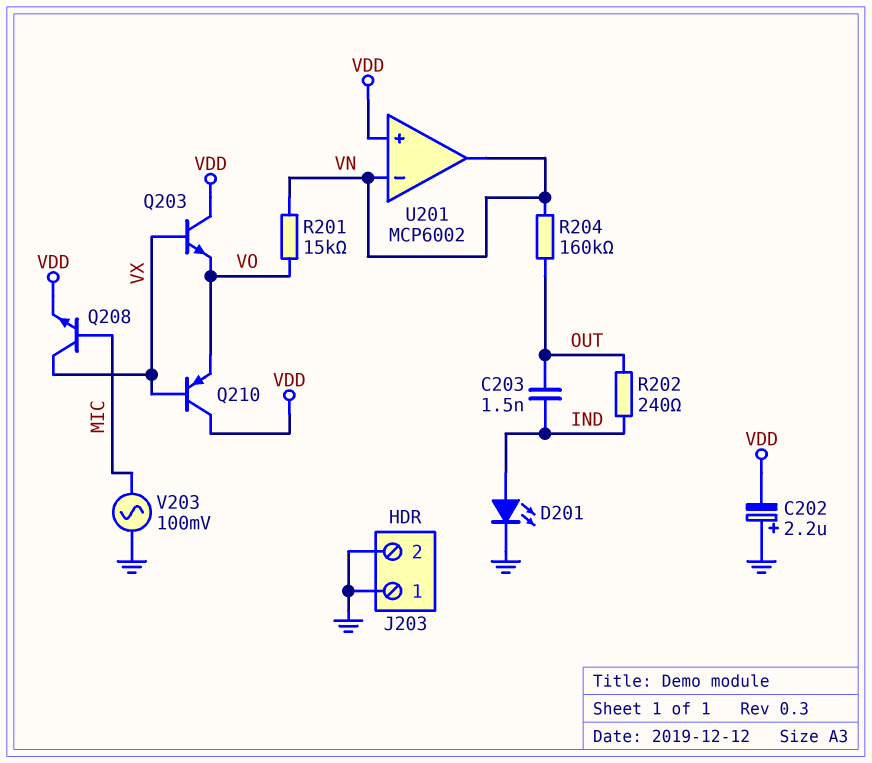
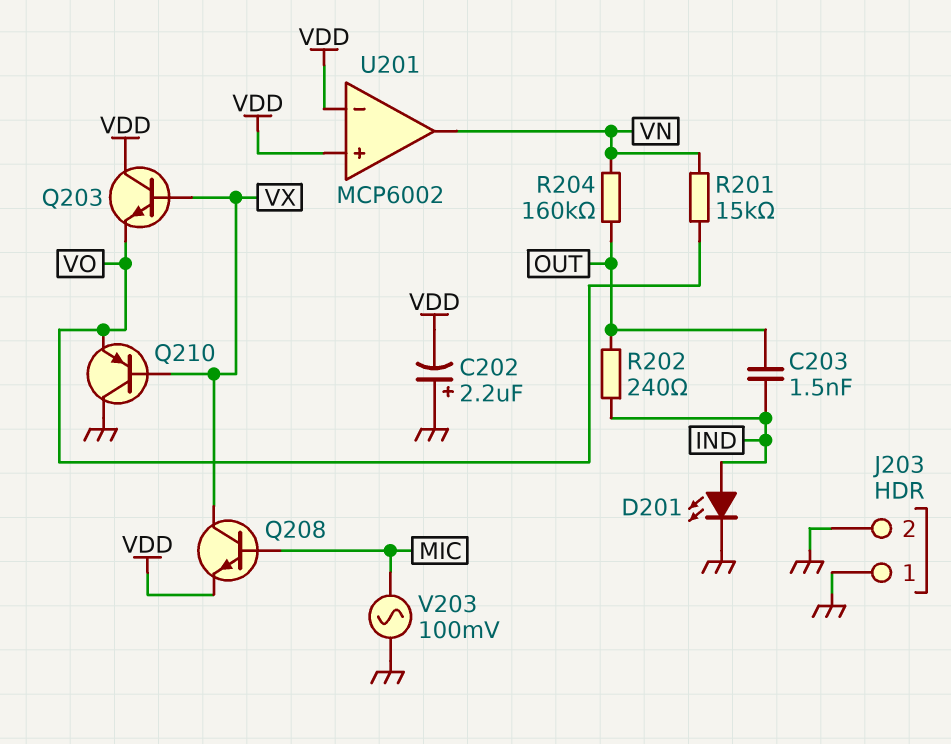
Q210: PNP (B VX, C VDD, E VO) -> PNP (B VX, C GND, E VO)
U201 pin in-: VN -> VDD

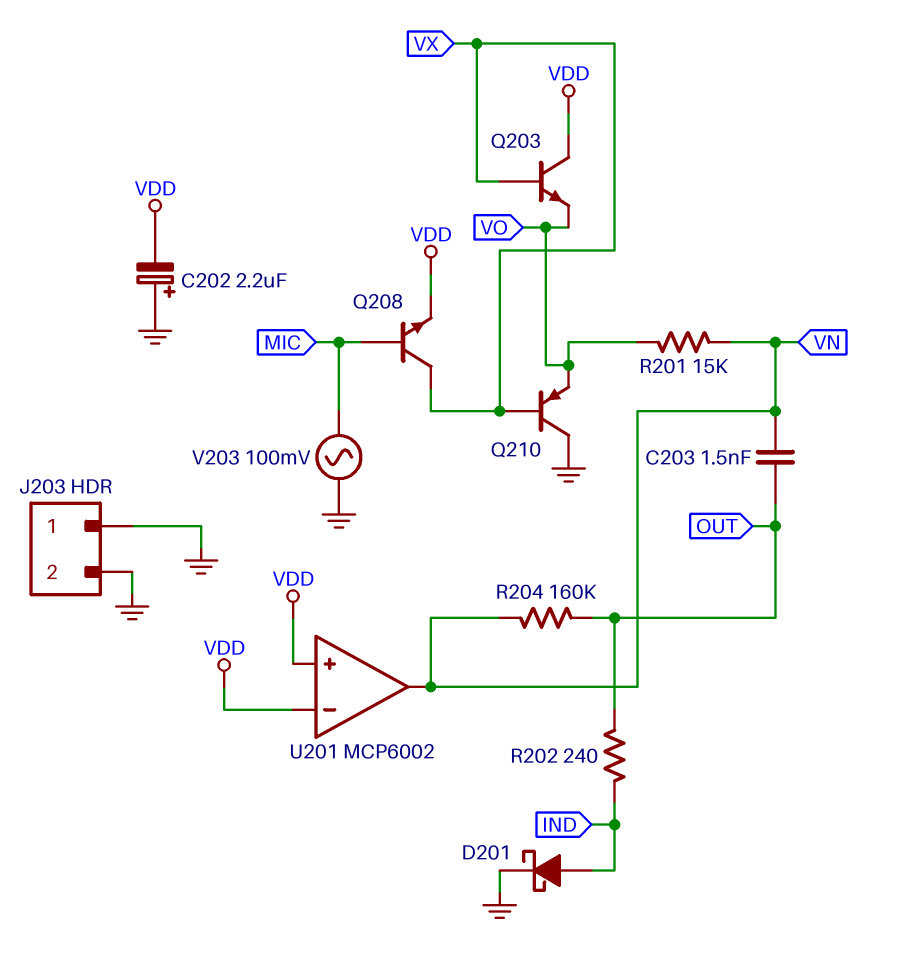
C203: 1.5nF (IND, OUT) -> 1.5nF (OUT, VN)
D201: LED (A IND, K GND) -> schottky (A IND, K GND)

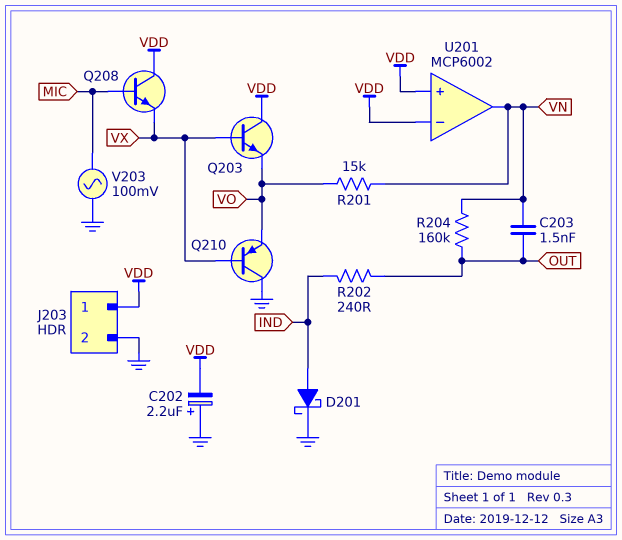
J203 pin 1: GND -> VDD
Q208: NPN (B MIC, C VX, E VDD) -> NPN (B MIC, C VDD, E VX)

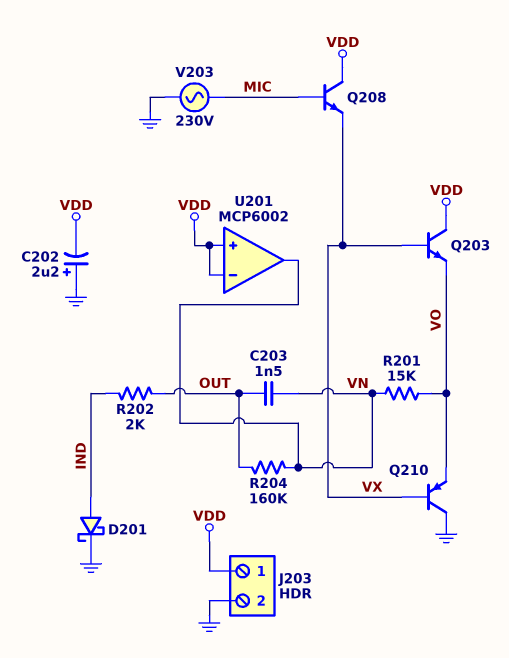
R202: 240 (IND, OUT) -> 2k (IND, OUT)
V203: AC 100mV (GND, MIC) -> AC 230V (GND, MIC)

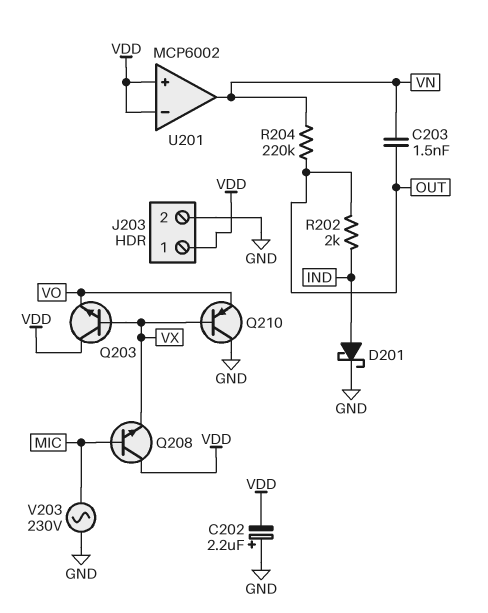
R201: 15k (VN, VO) -> none
R204: 160k (OUT, VN) -> 220k (OUT, VN)

